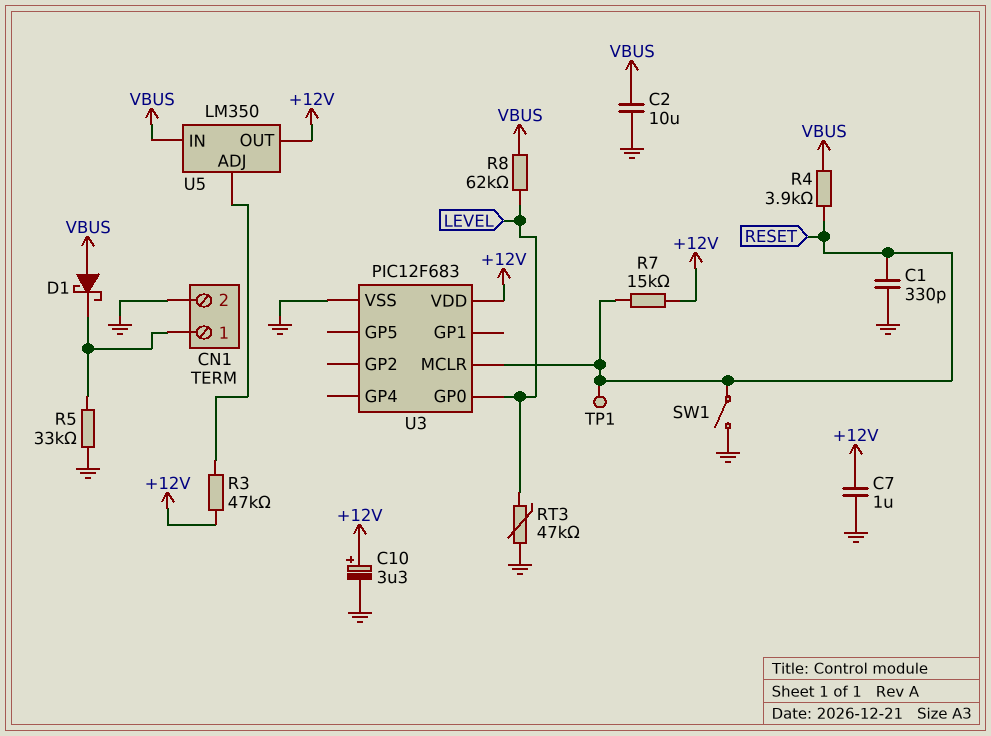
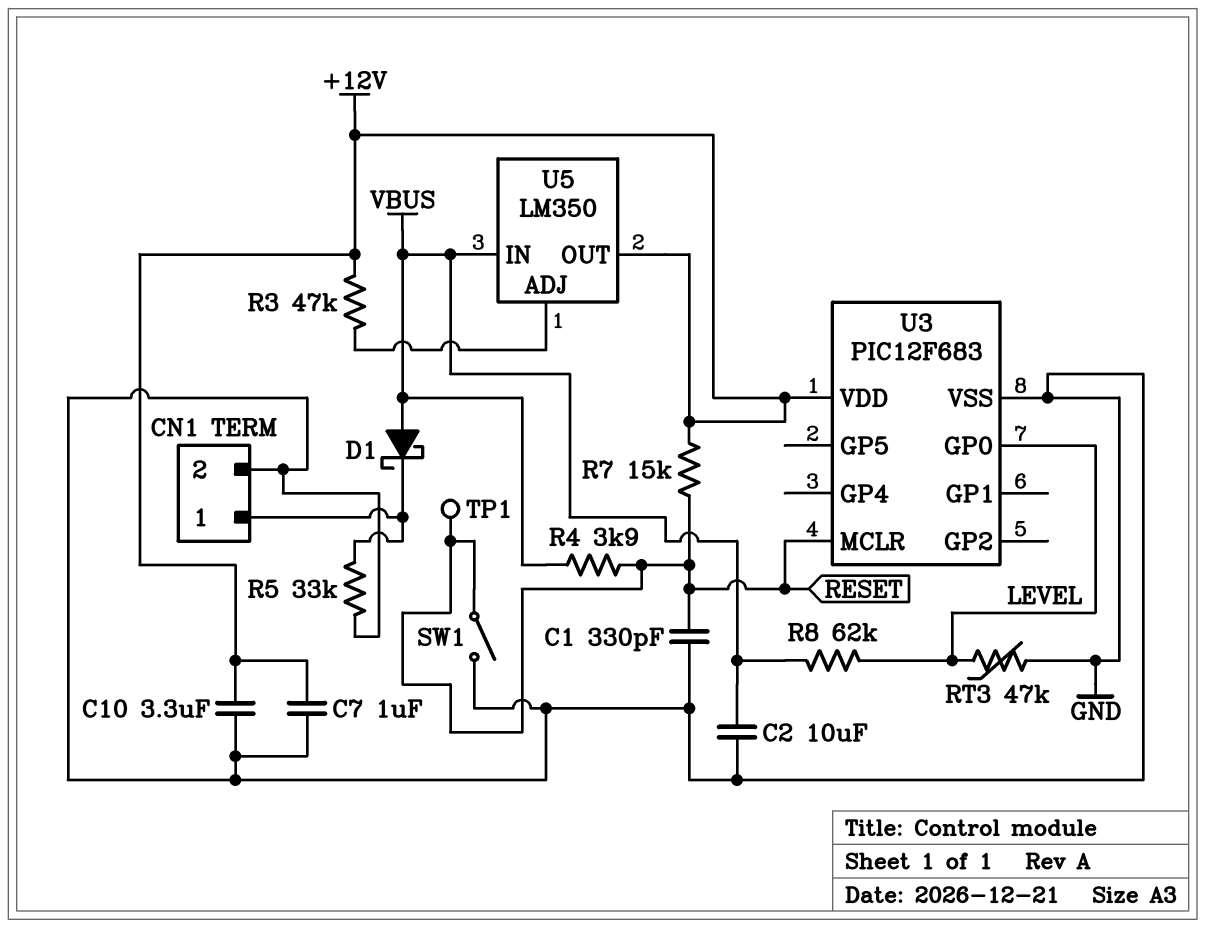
C10: 3.3uF (plus +12V, minus GND) -> 3.3uF (+12V, GND)

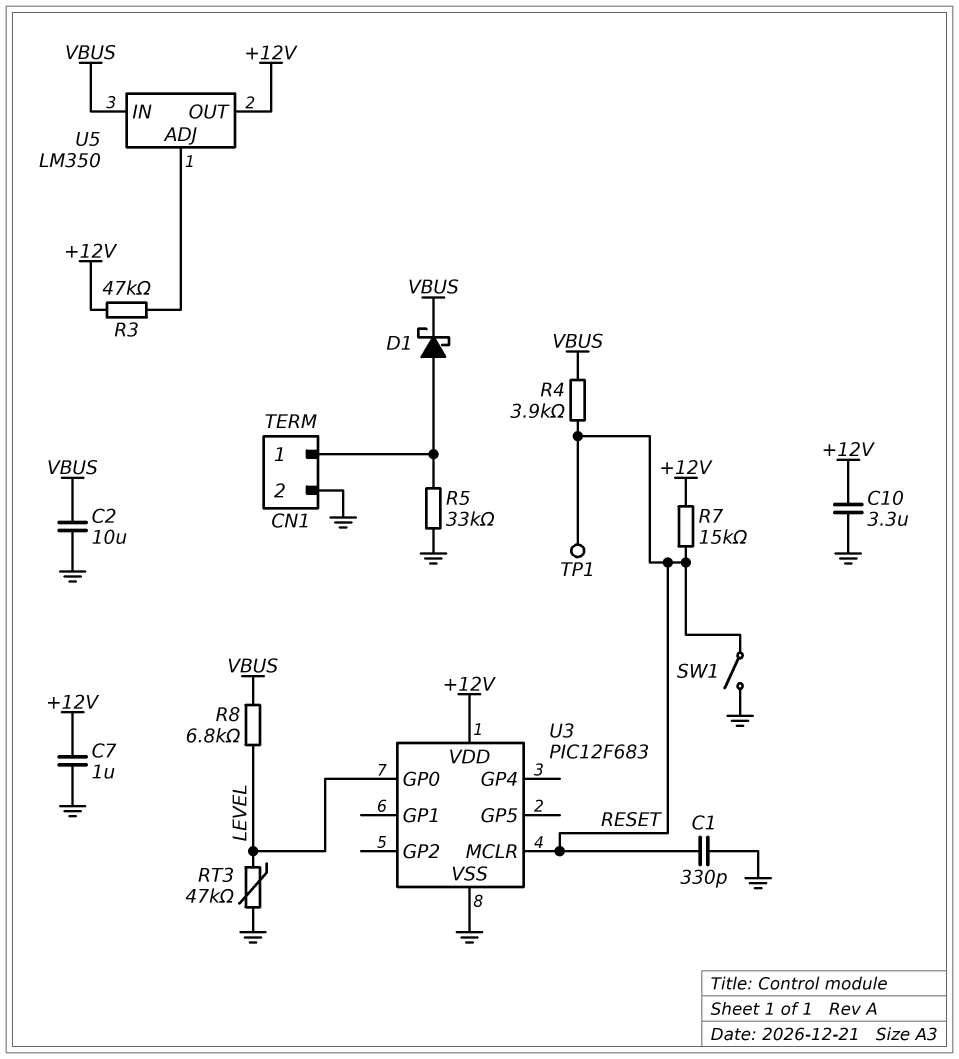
D1: schottky (A VBUS, K CN1/1) -> schottky (A CN1/1, K VBUS)
R8: 62k (LEVEL, VBUS) -> 6.8k (LEVEL, VBUS)

